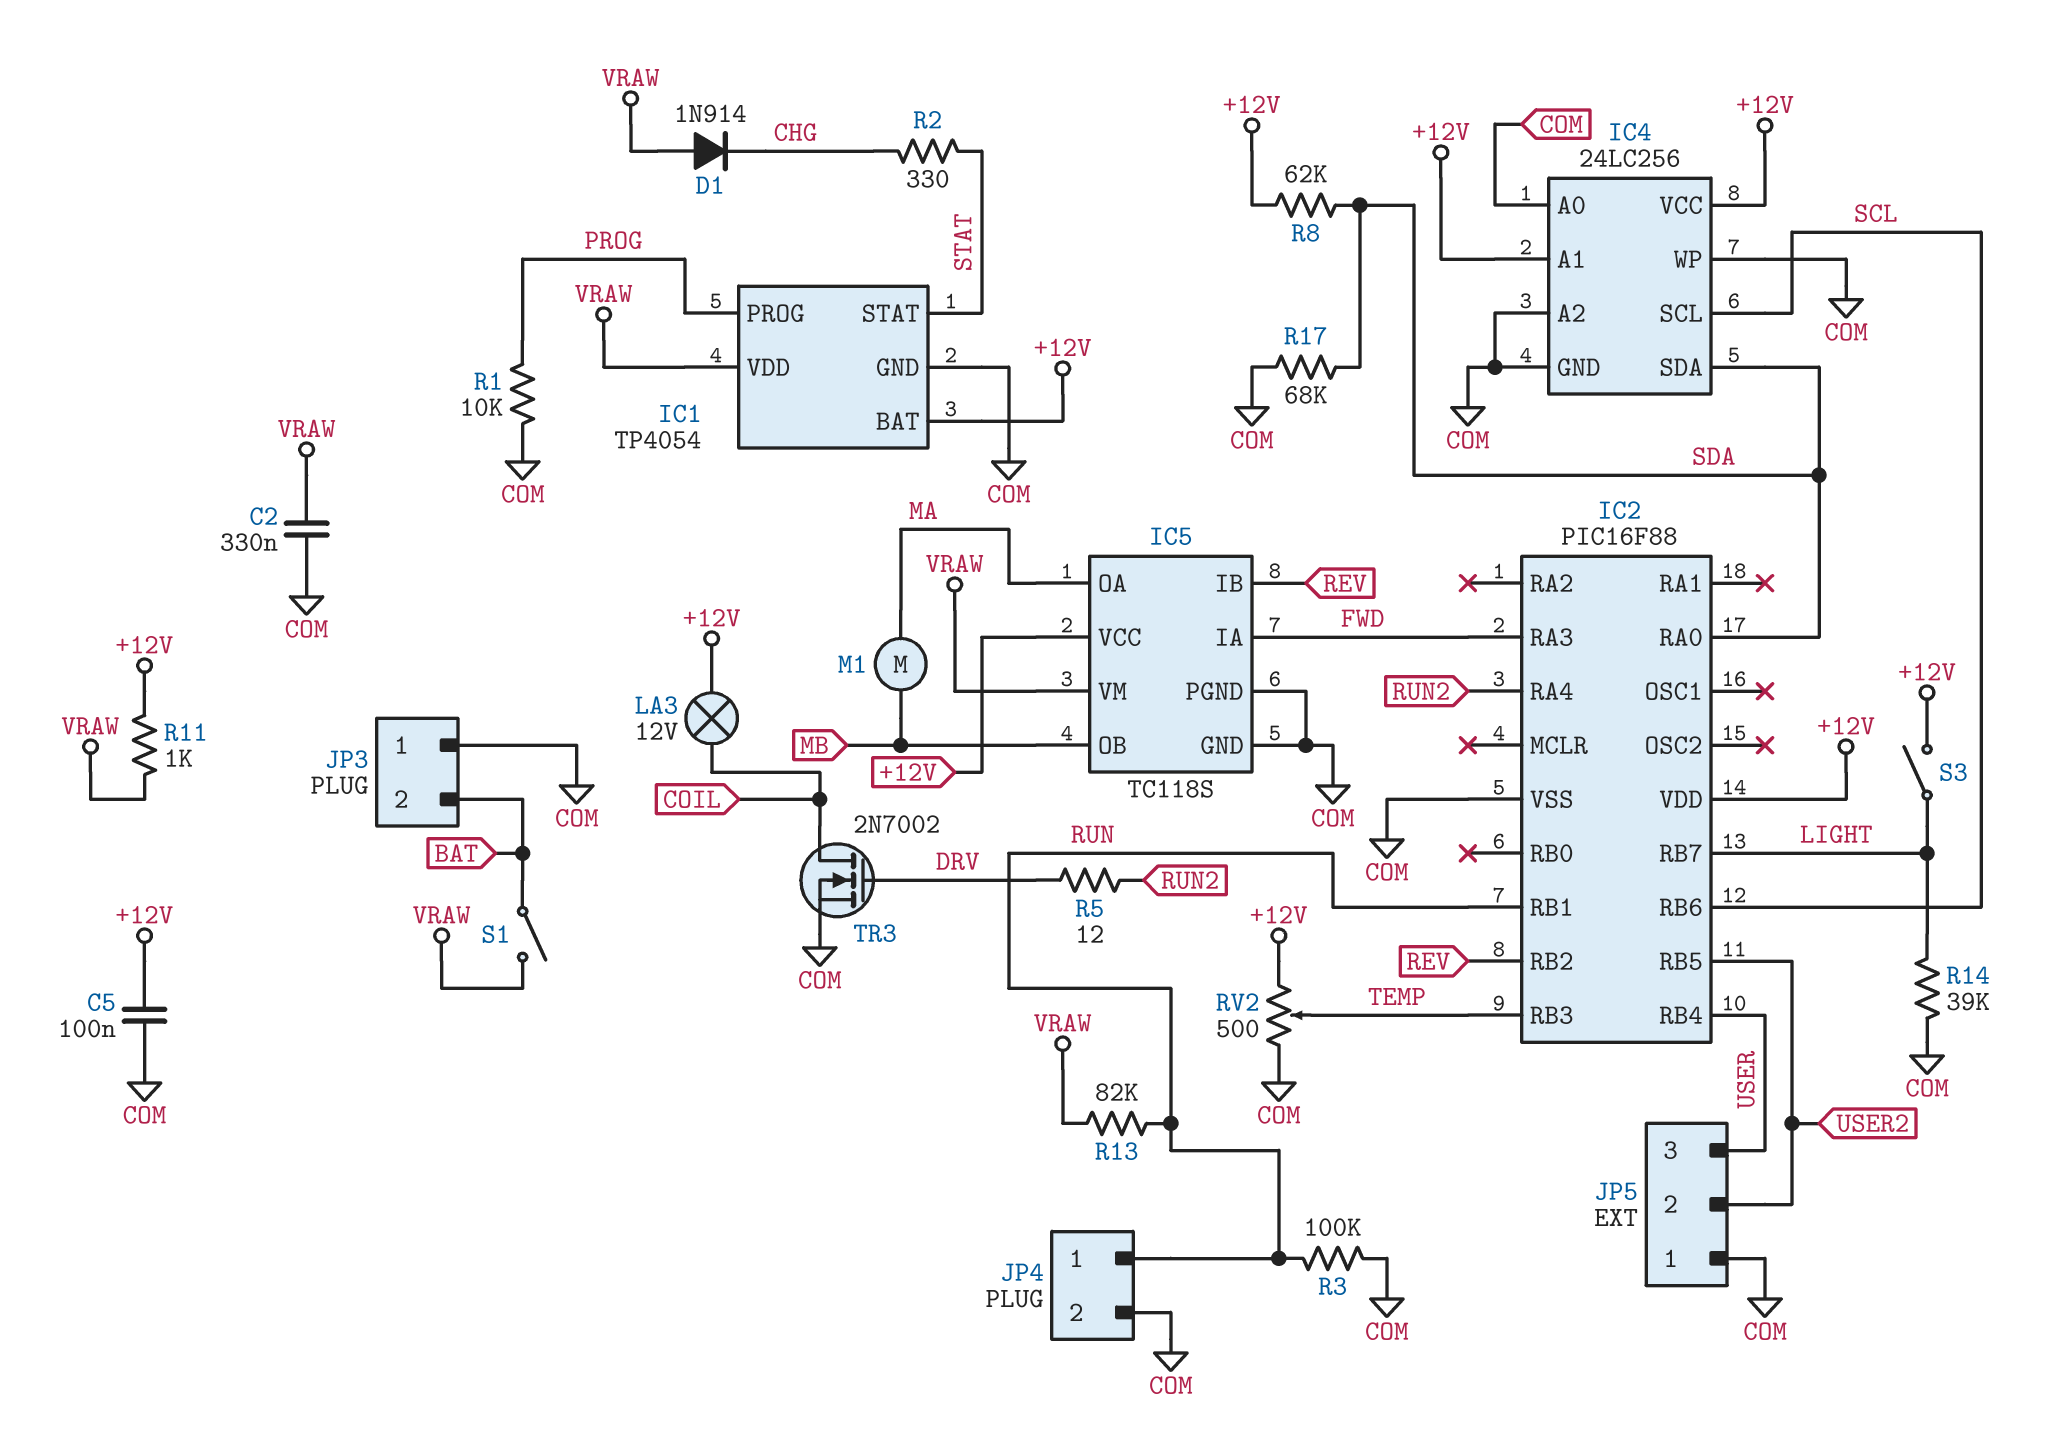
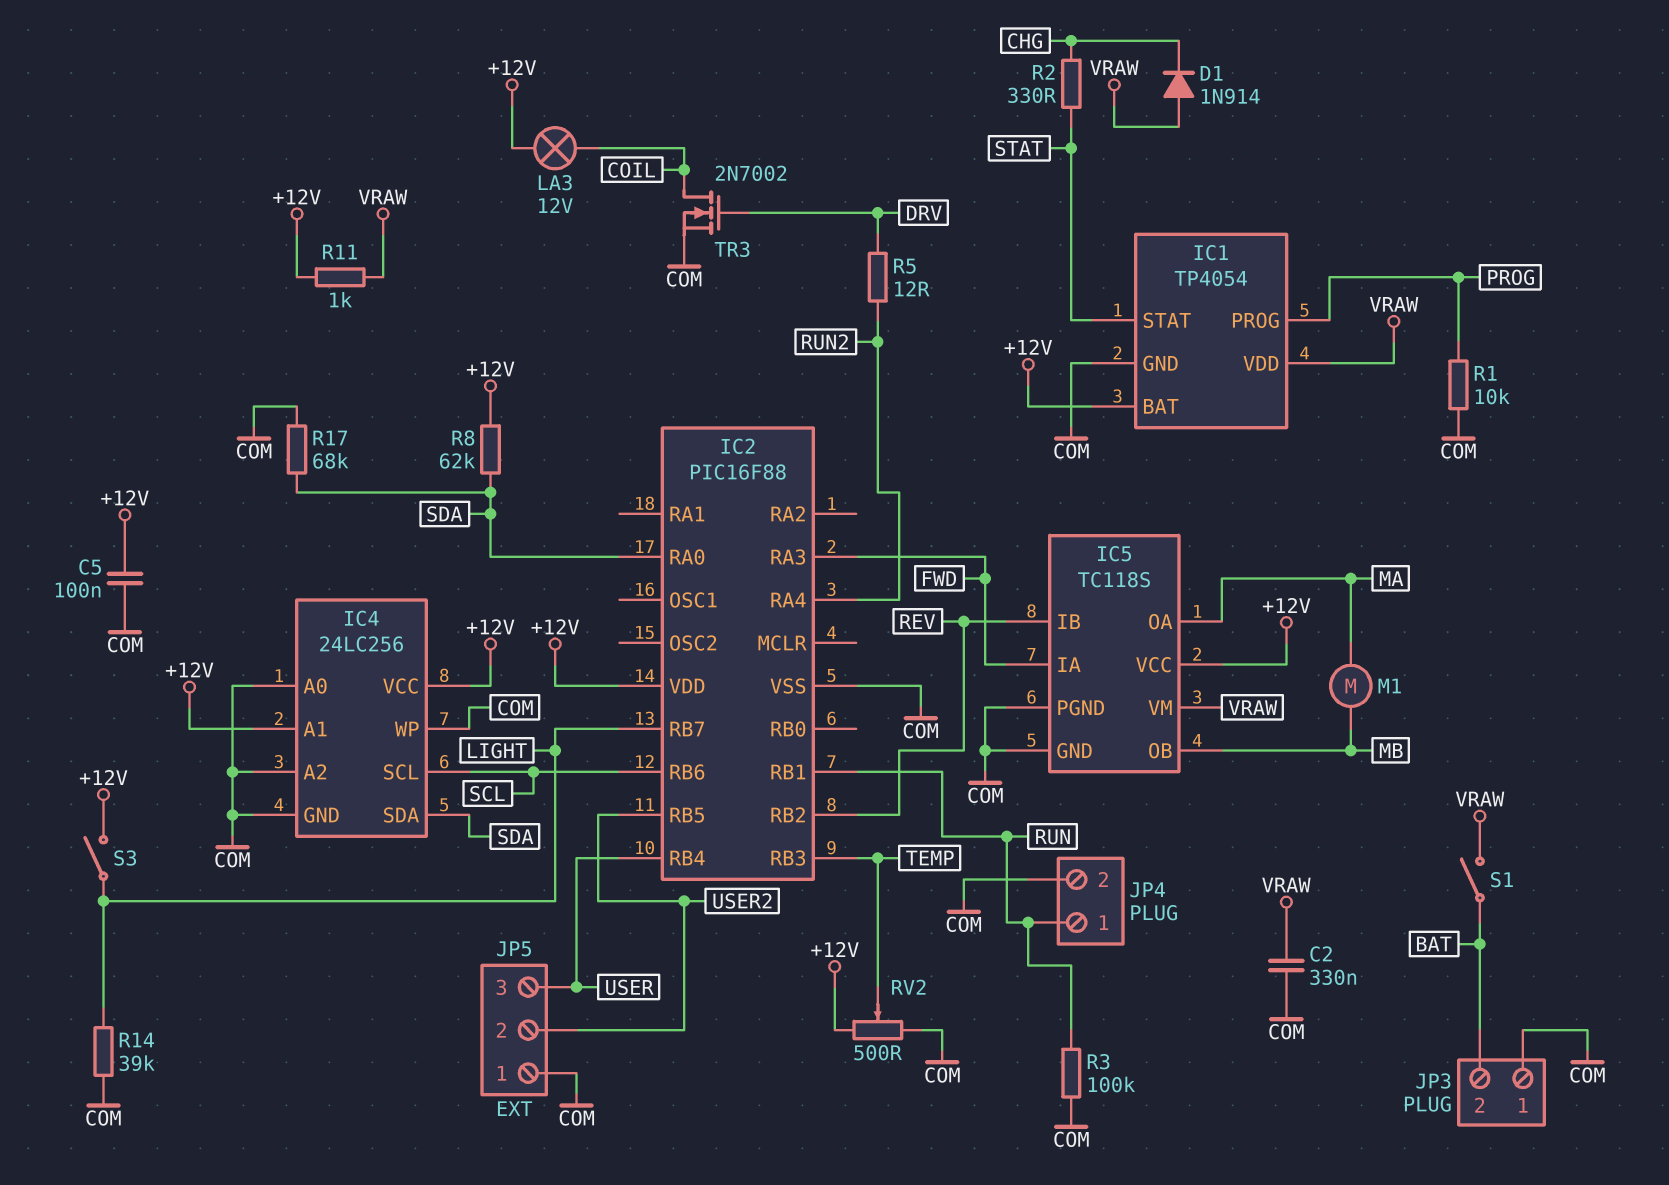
R13: 82k (RUN, VRAW) -> none

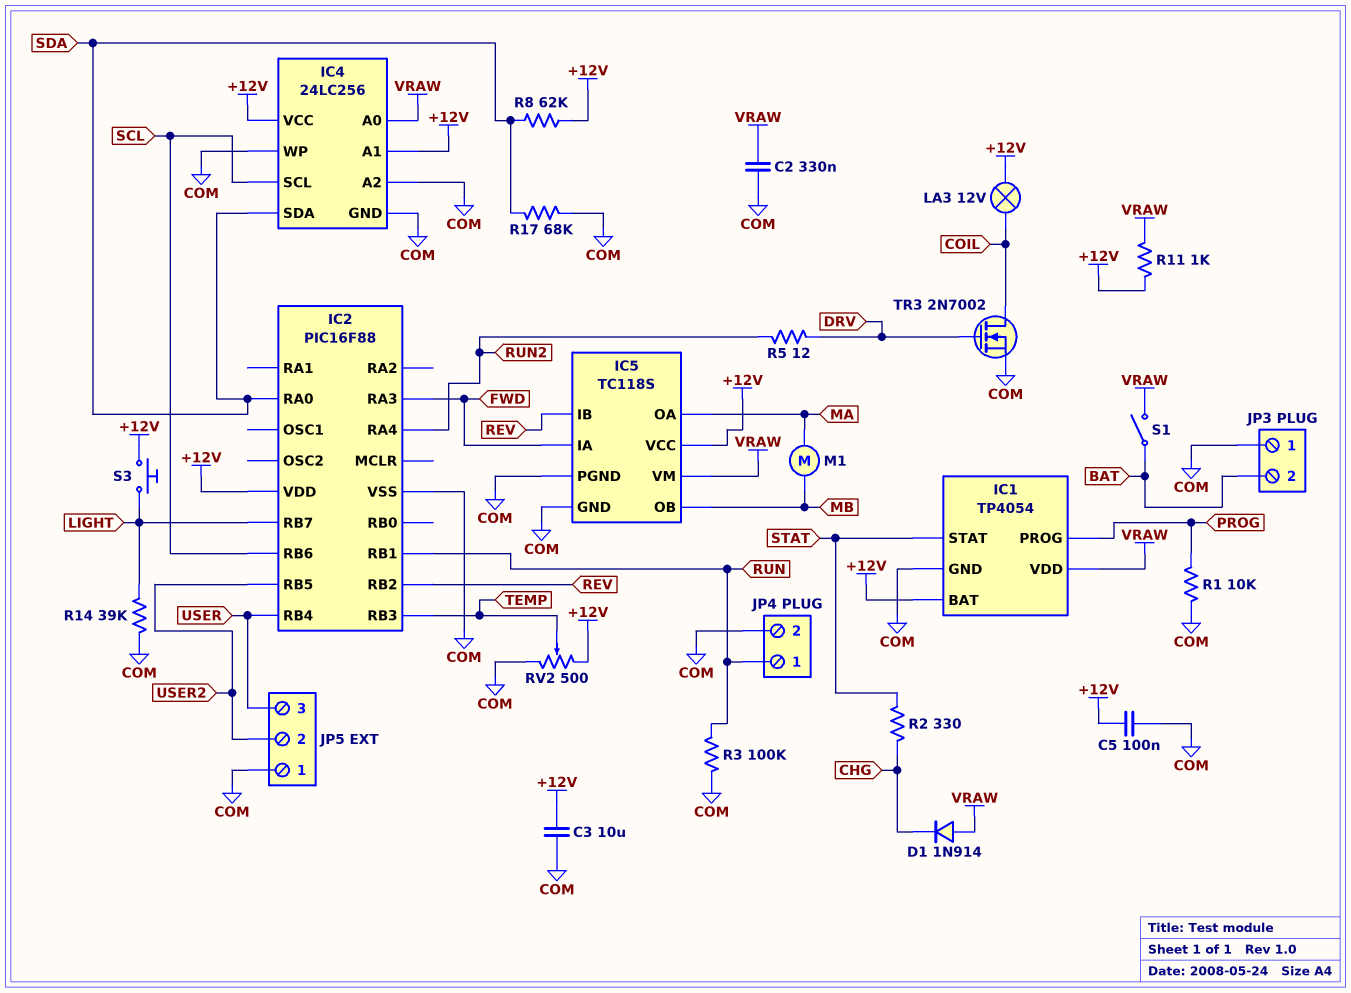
C3: none -> 10uF (+12V, COM)
IC4 pin A0: COM -> VRAW
S3: switch (+12V, LIGHT) -> button (+12V, LIGHT)

